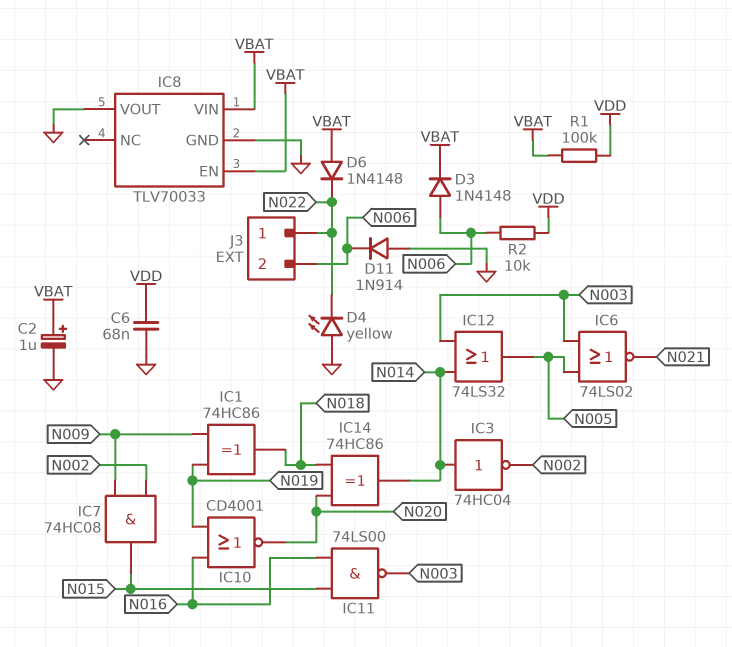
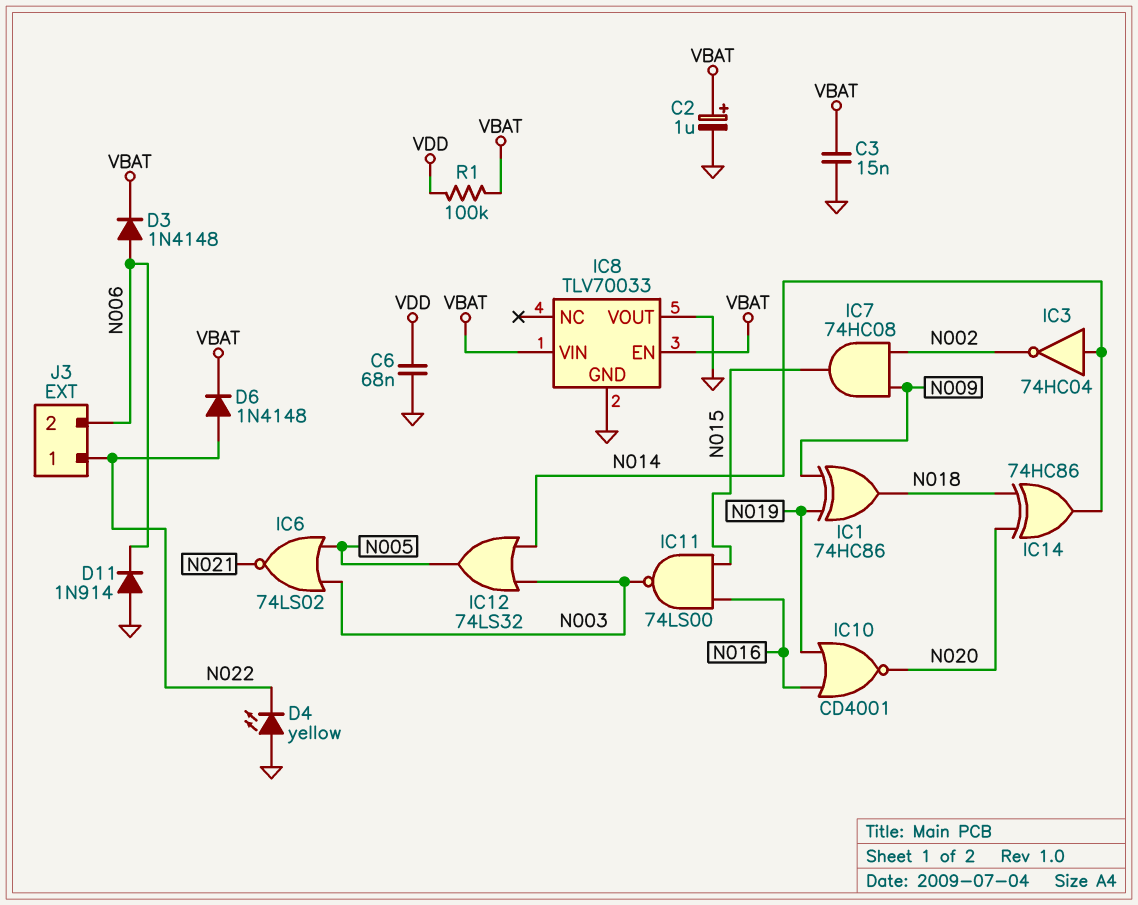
C3: none -> 15nF (GND, VBAT)
D6: diode 1N4148 (A VBAT, K N022) -> diode 1N4148 (A N022, K VBAT)
R2: 10k (N006, VDD) -> none

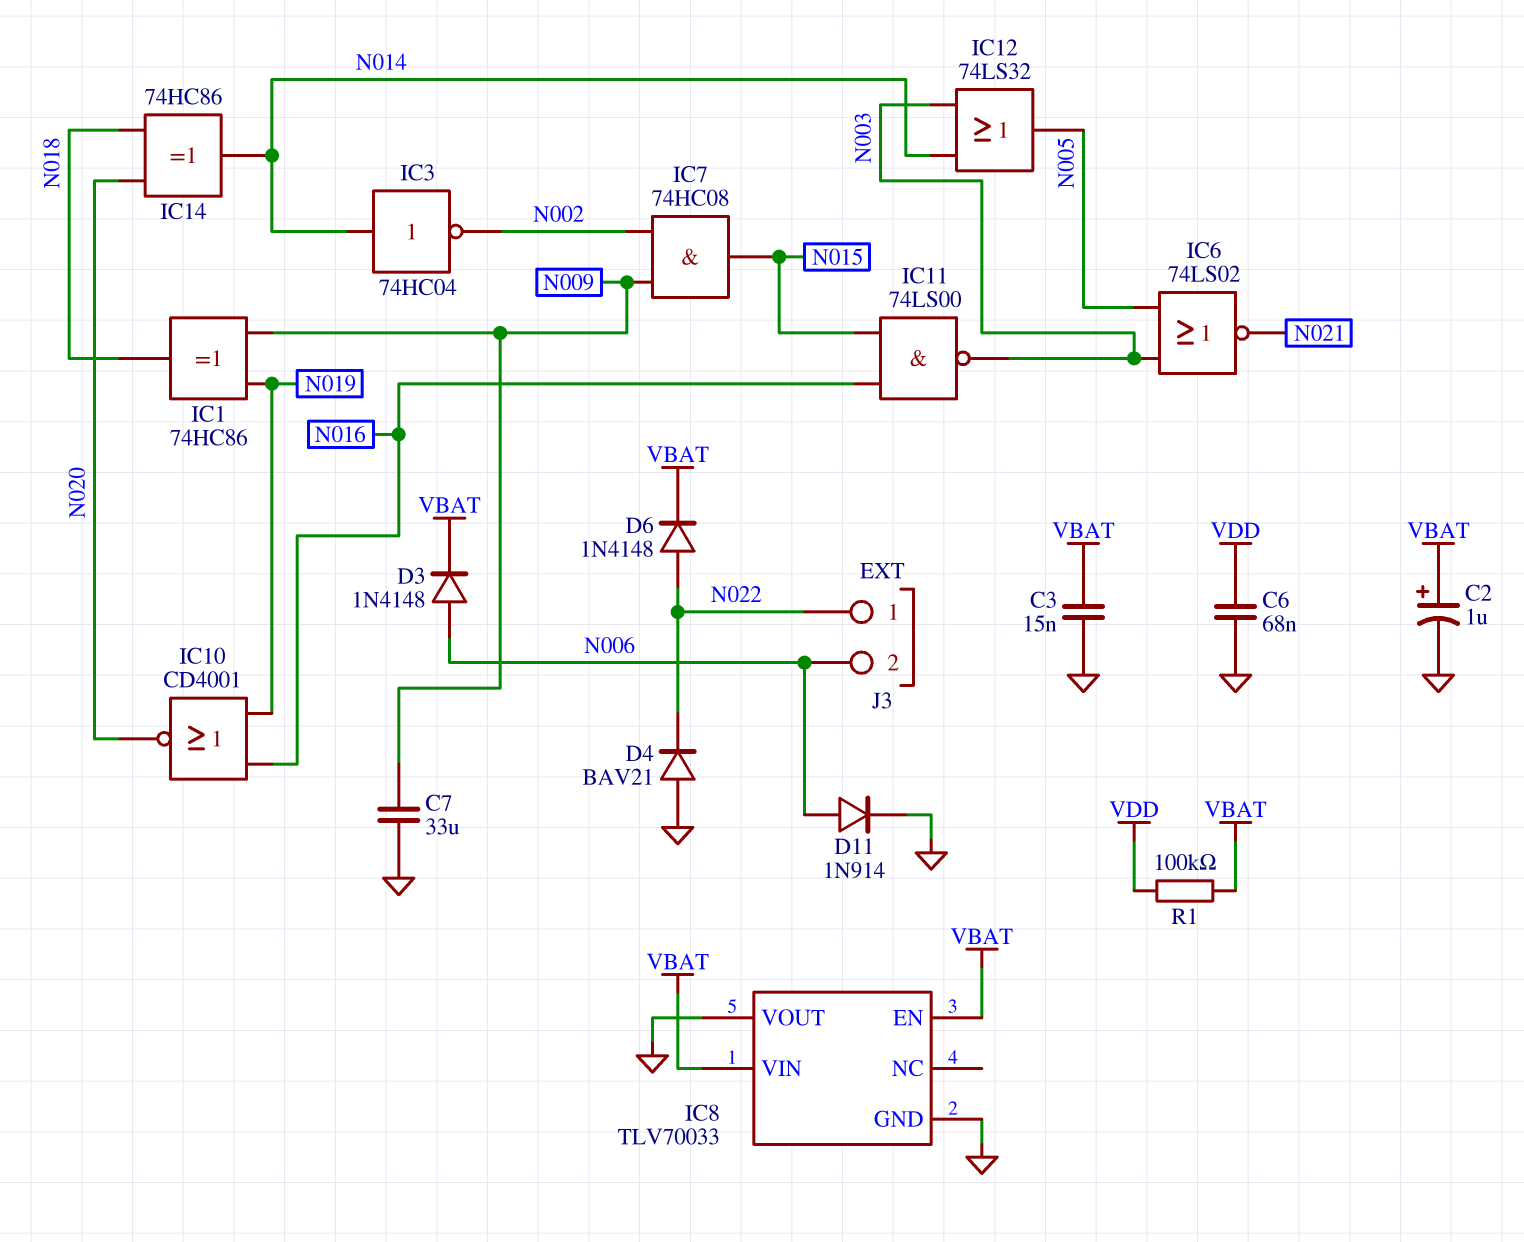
C7: none -> 33uF (GND, N009)
D4: LED yellow (A GND, K N022) -> diode BAV21 (A GND, K N022)
D11: diode 1N914 (A GND, K N006) -> diode 1N914 (A N006, K GND)

